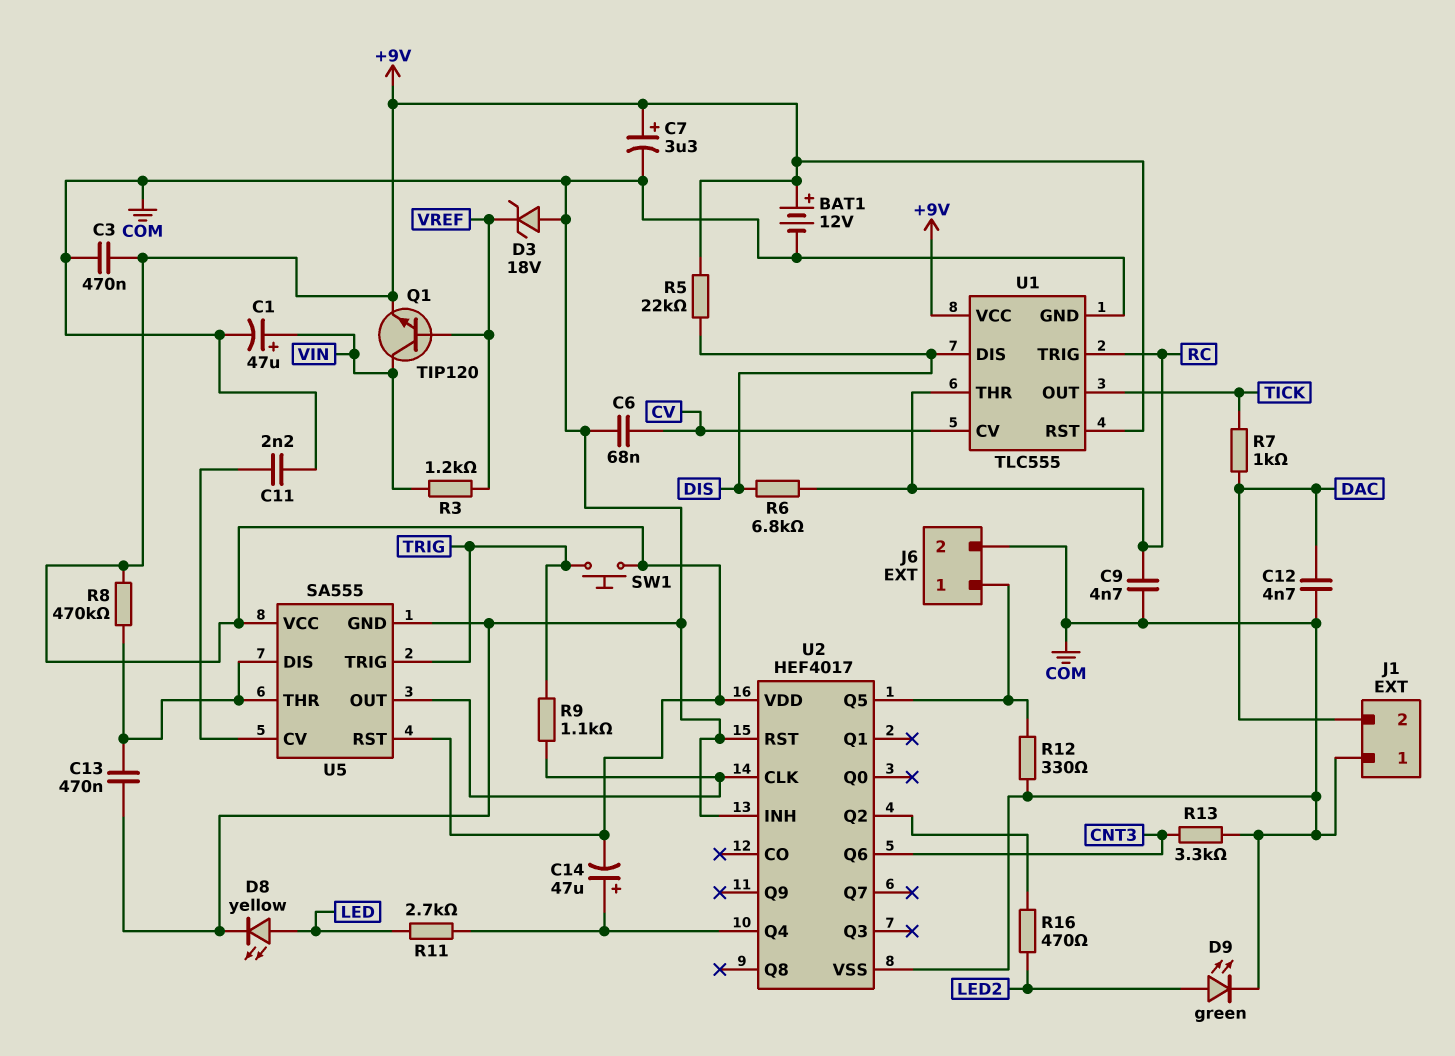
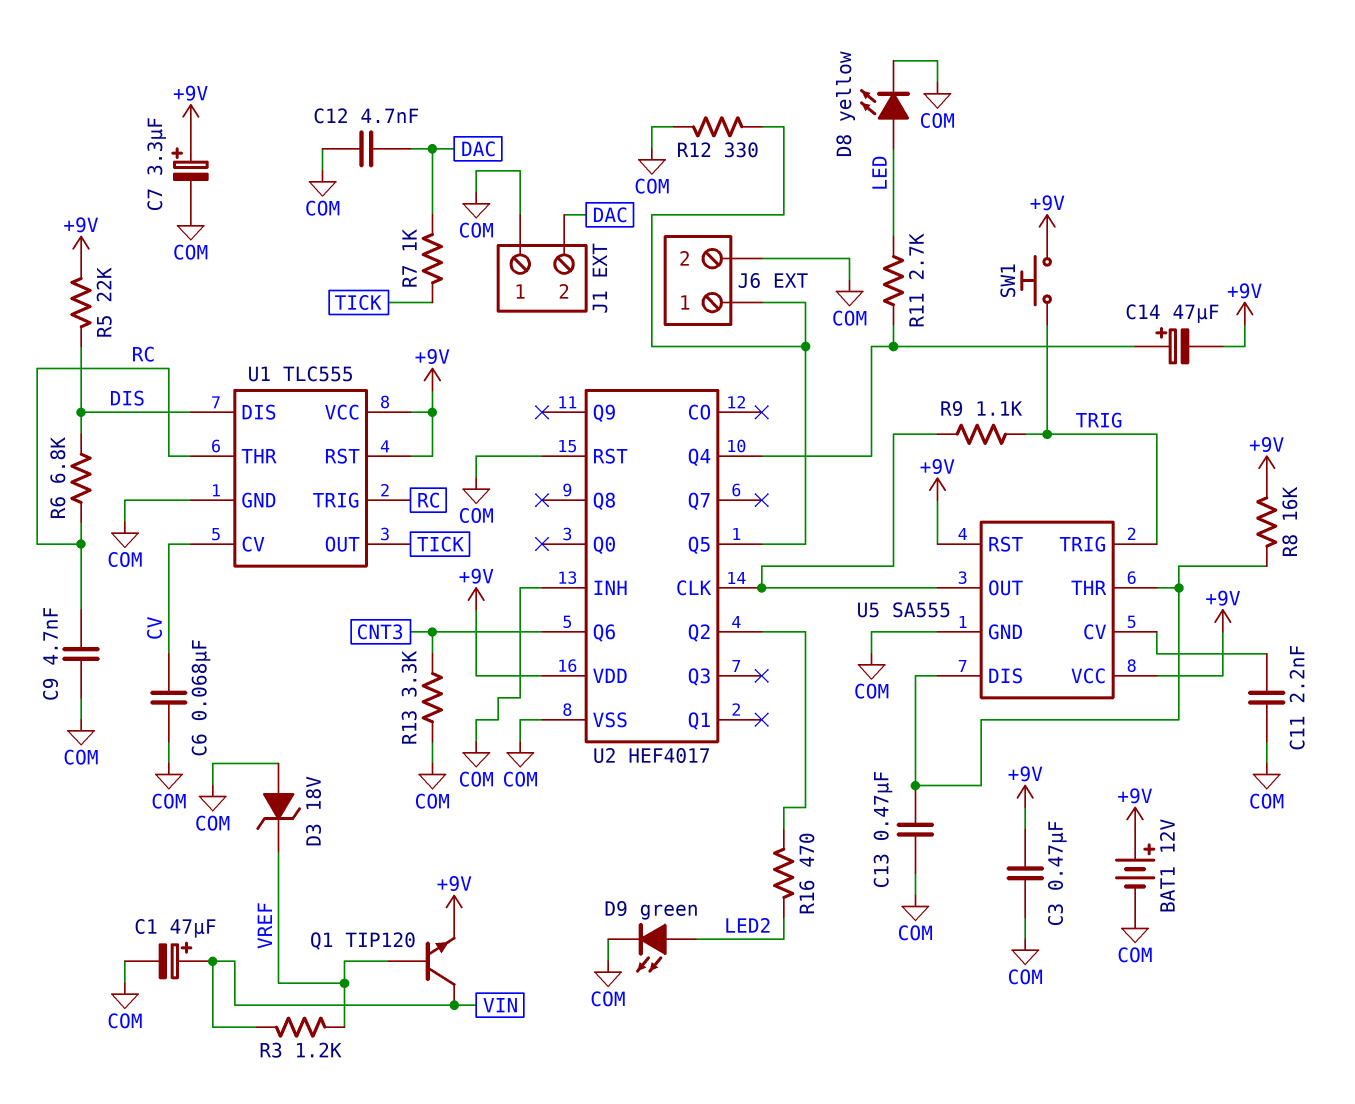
R8: 470k (+9V, U5/DIS) -> 16k (+9V, U5/DIS)

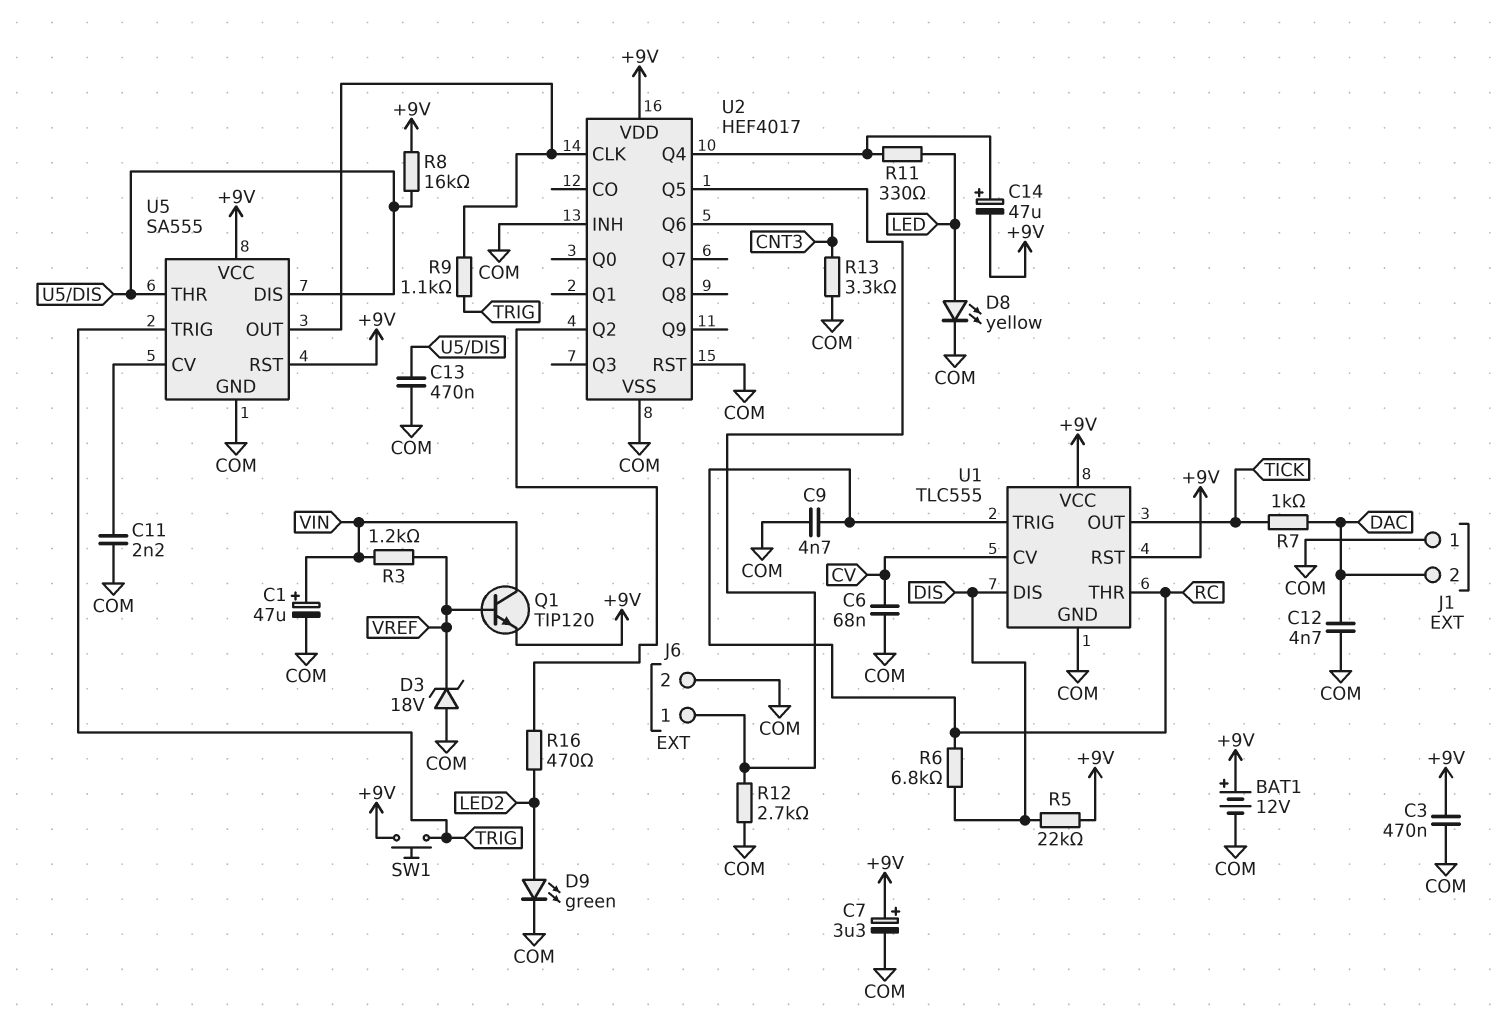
R11: 2.7k (LED, U2/Q4) -> 330 (LED, U2/Q4)
R12: 330 (COM, J6/1) -> 2.7k (COM, J6/1)

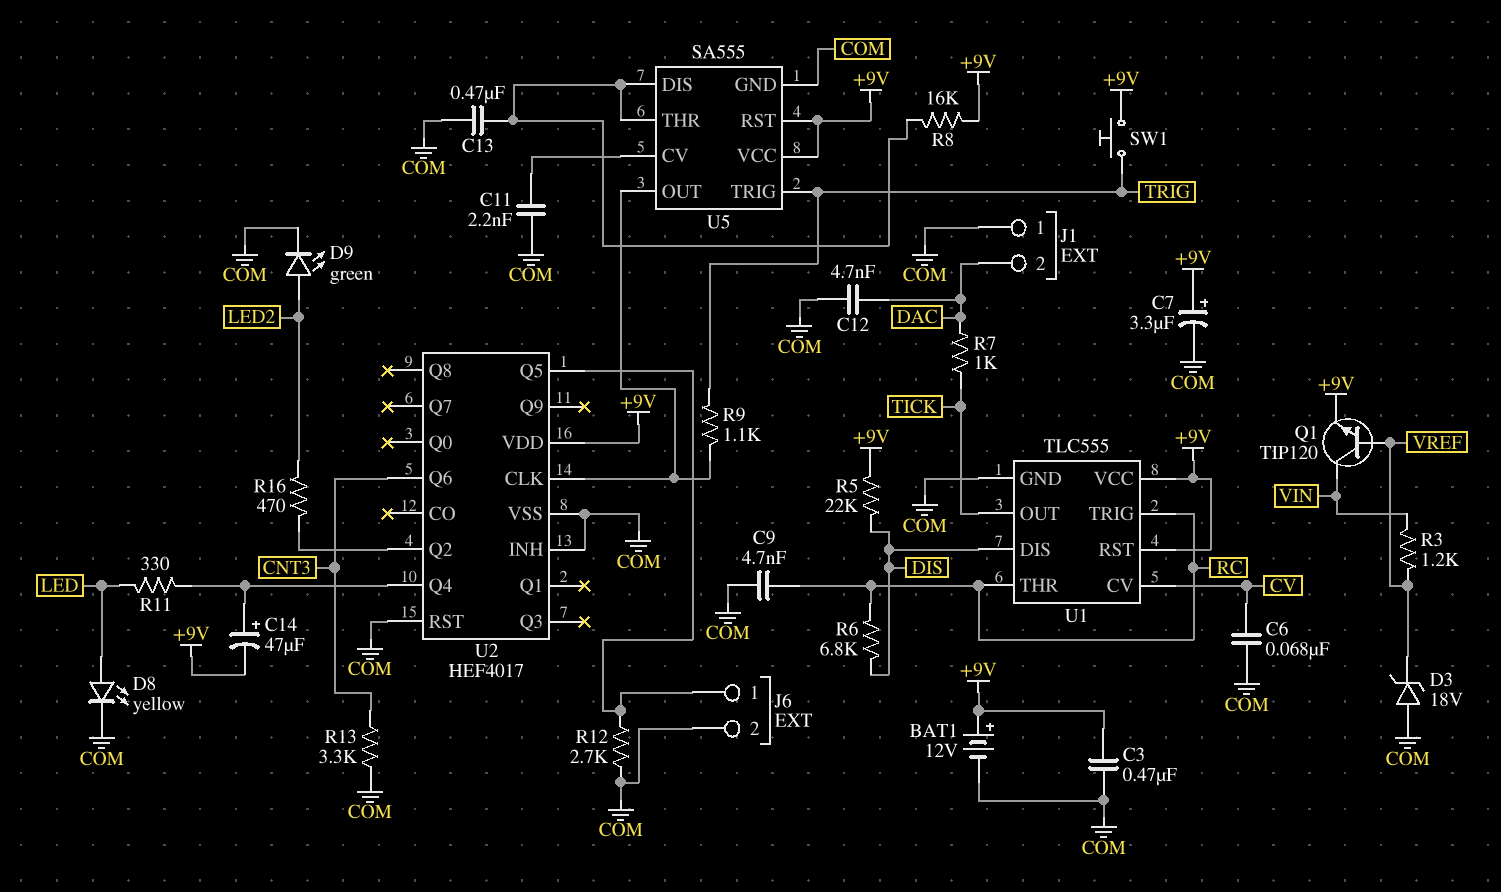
C1: 47uF (plus VIN, minus COM) -> none

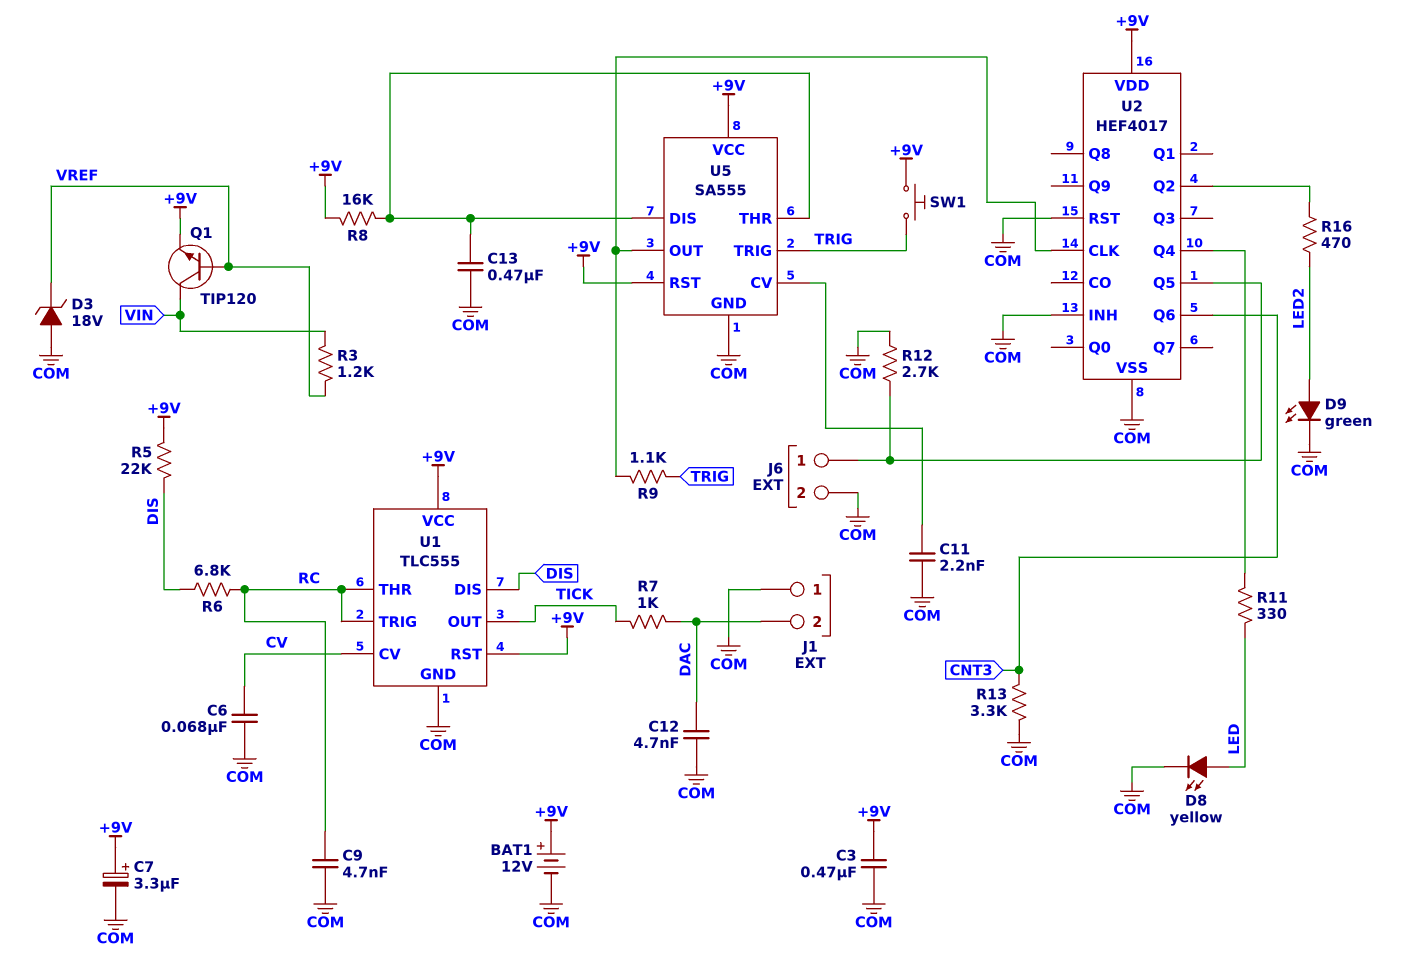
C14: 47uF (plus U2/Q4, minus +9V) -> none

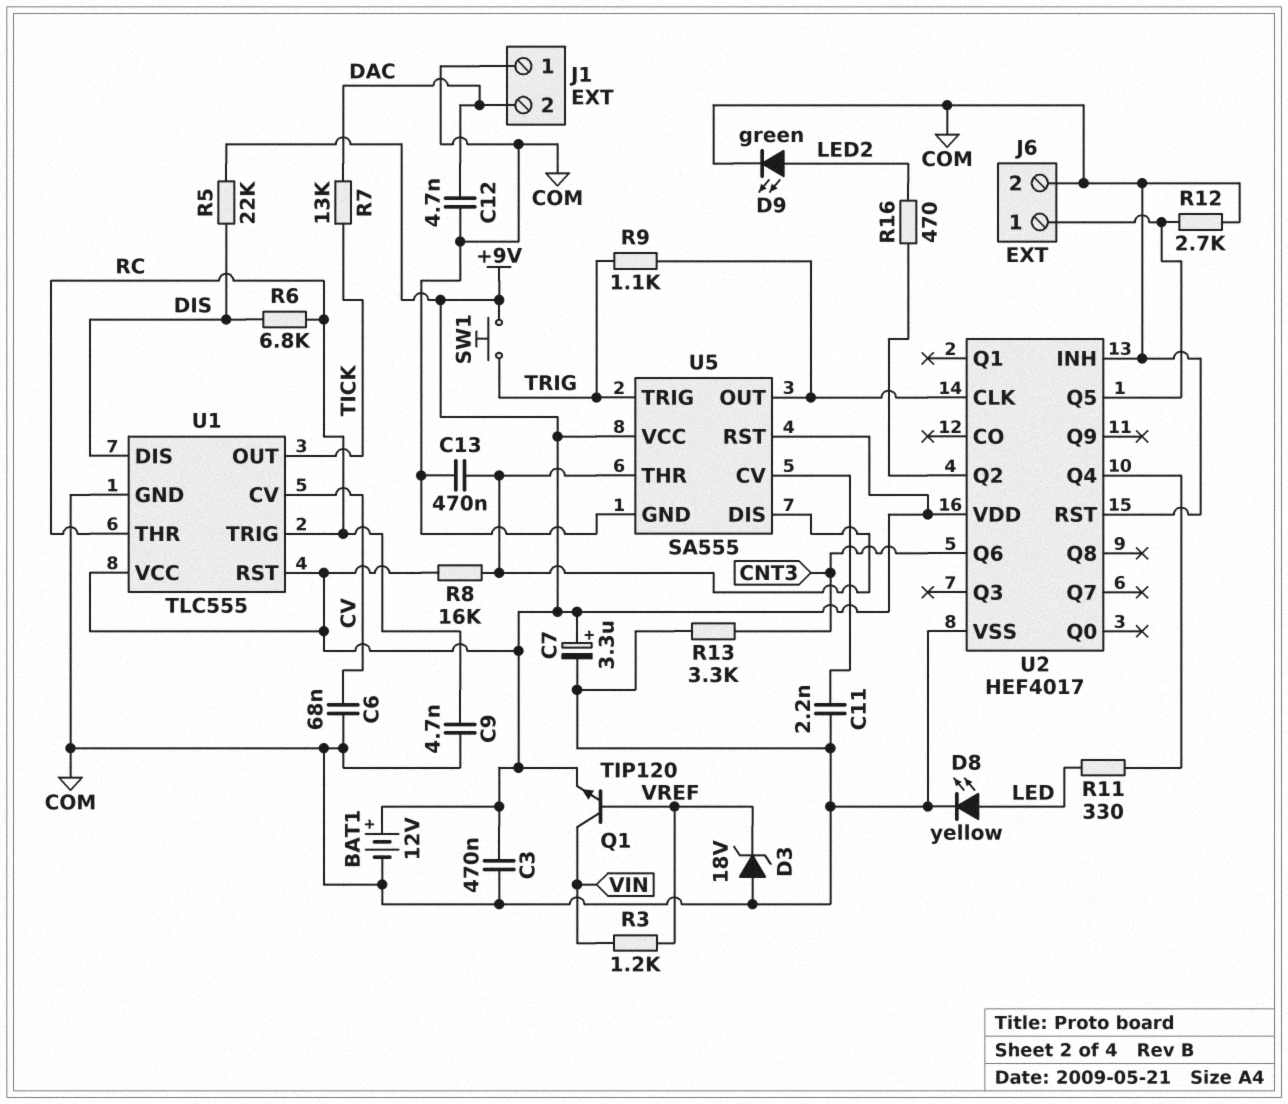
R7: 1k (DAC, TICK) -> 13k (DAC, TICK)

